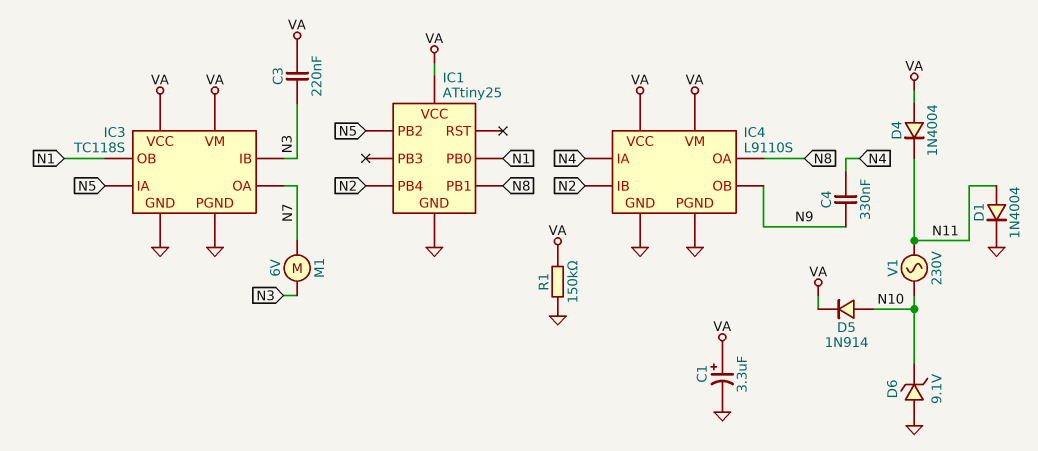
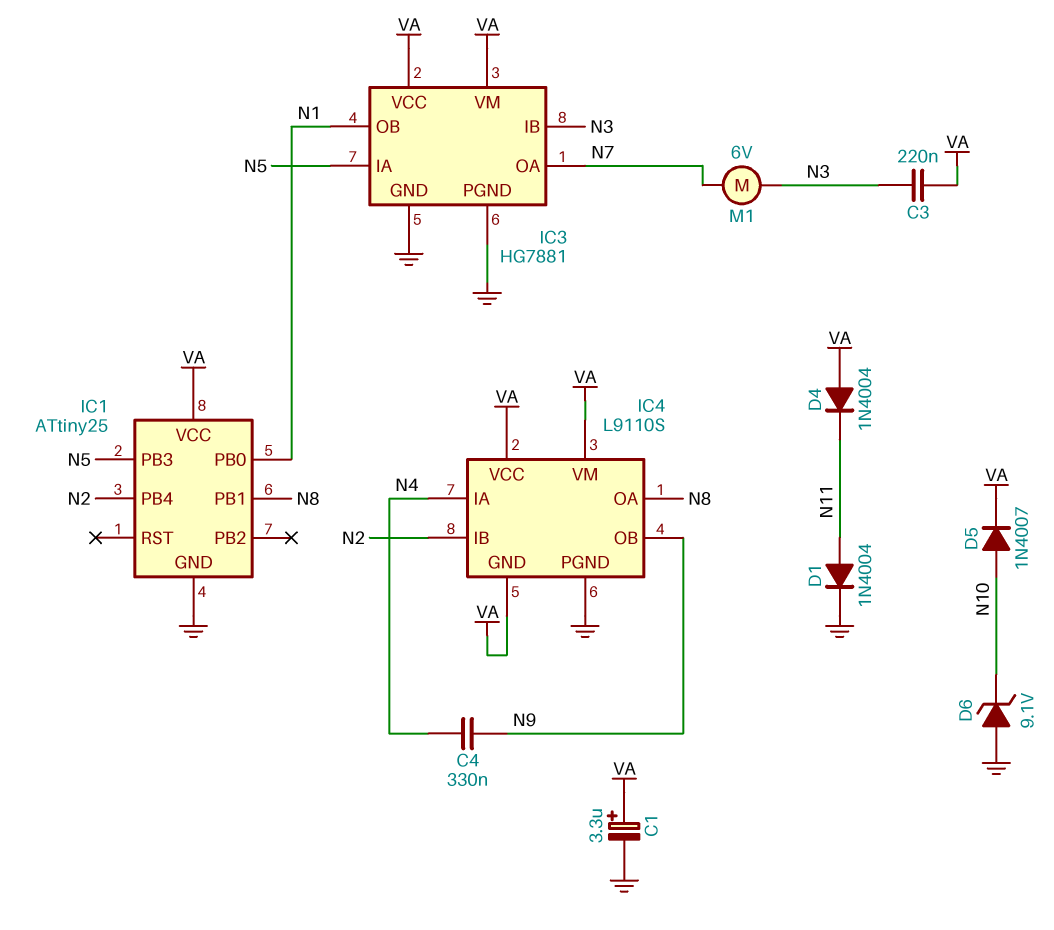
D5: diode 1N914 (A N10, K VA) -> diode 1N4007 (A N10, K VA)
IC1 pin PB2: N5 -> none
IC1 pin PB3: none -> N5
IC3: TC118S -> HG7881
IC4 pin GND: GND -> VA
R1: 150k (GND, VA) -> none
V1: AC 230V (N10, N11) -> none

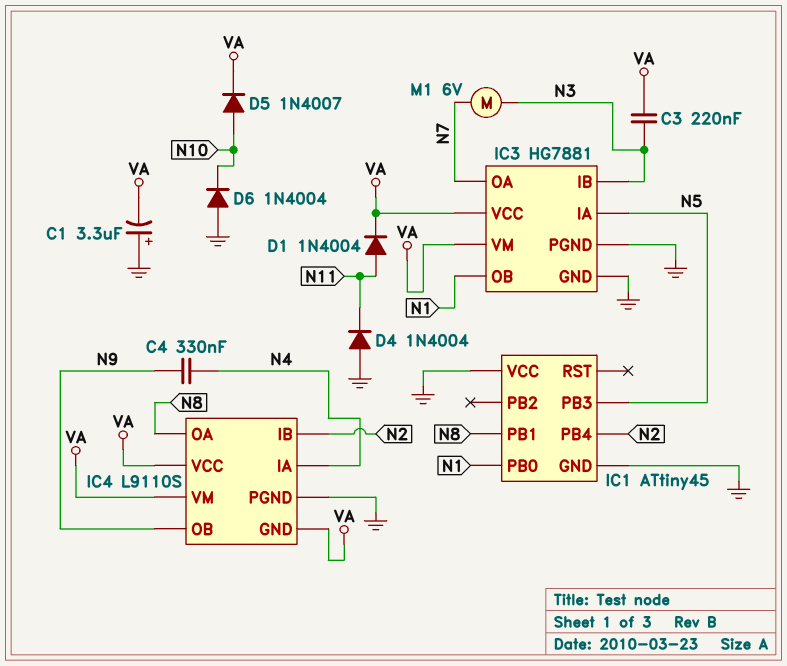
C1: 3.3uF (plus VA, minus GND) -> 3.3uF (plus GND, minus VA)
D1: diode 1N4004 (A N11, K GND) -> diode 1N4004 (A N11, K VA)
D4: diode 1N4004 (A VA, K N11) -> diode 1N4004 (A GND, K N11)
D6: zener 9.1V (A GND, K N10) -> diode 1N4004 (A GND, K N10)
IC1: ATtiny25 -> ATtiny45
IC1 pin VCC: VA -> GND

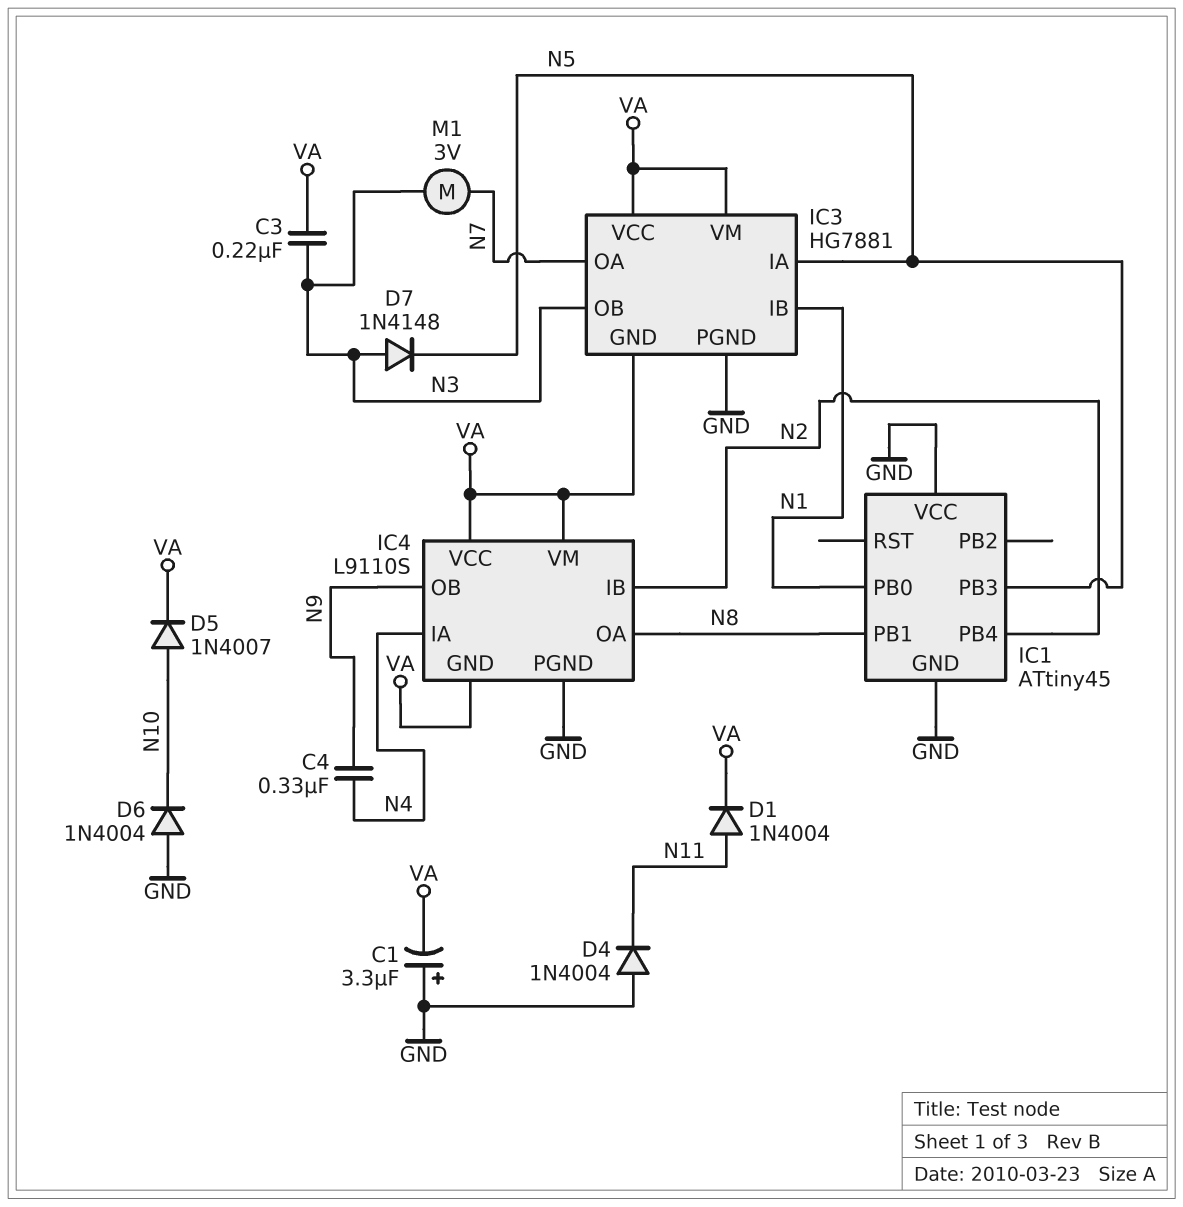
D7: none -> diode 1N4148 (A N3, K N5)
IC3 pin GND: GND -> VA
IC3 pin IB: N3 -> N1
IC3 pin OB: N1 -> N3
M1: motor 6V (N3, N7) -> motor 3V (N3, N7)

